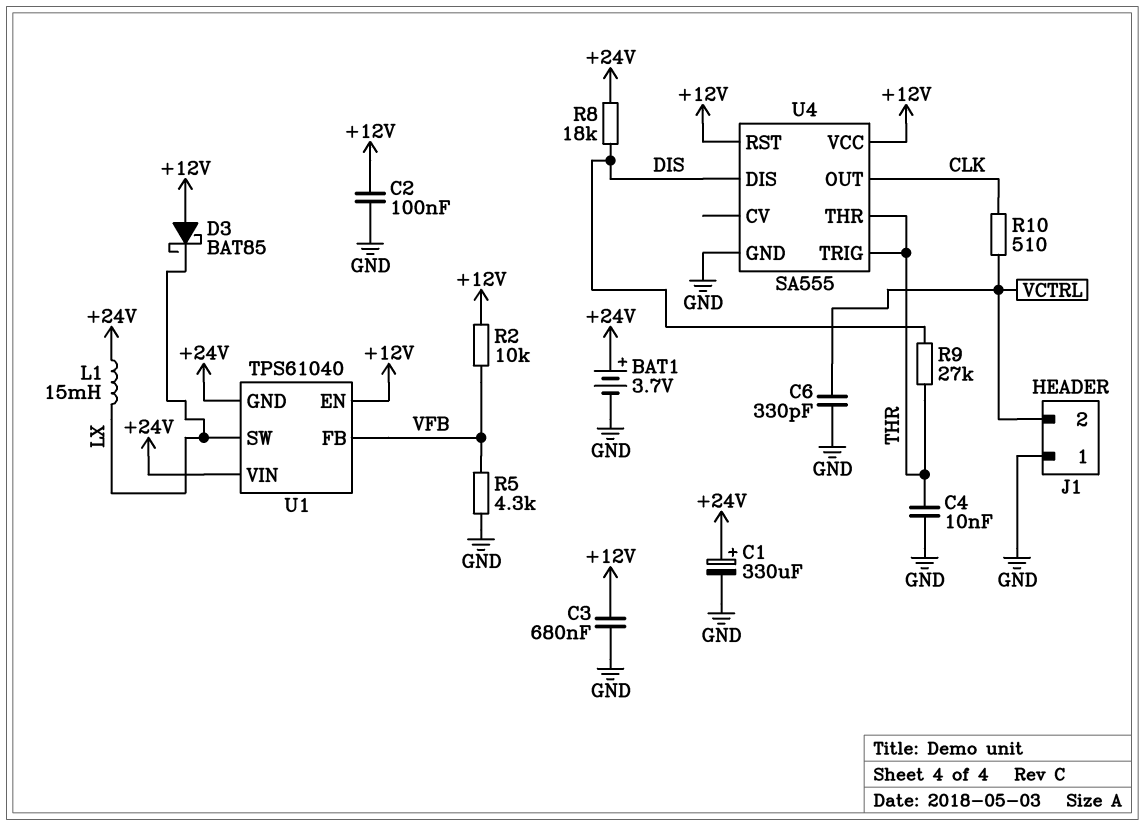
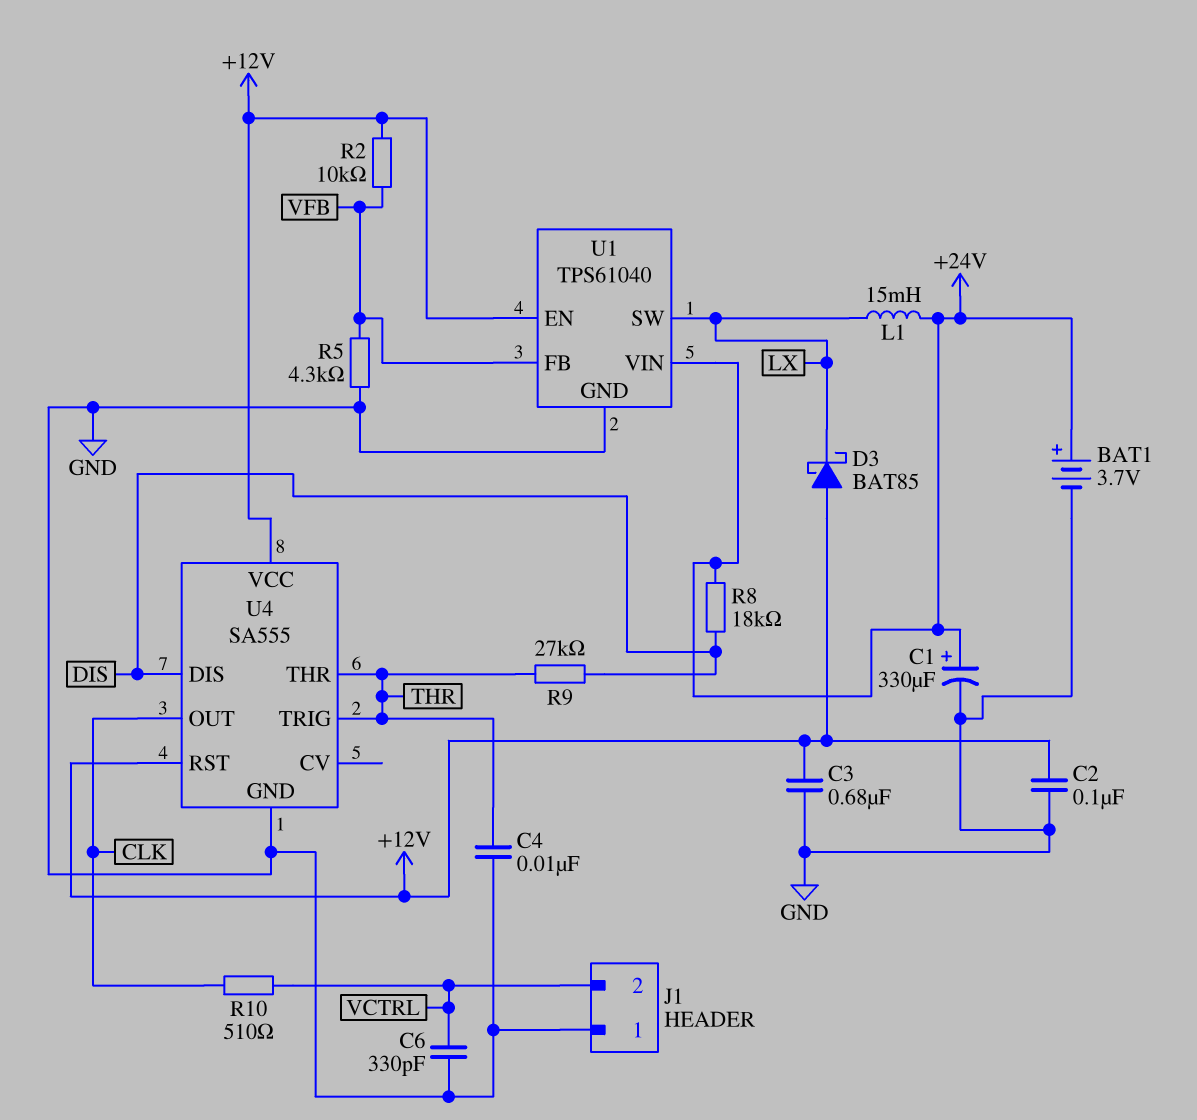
U1 pin GND: +24V -> GND

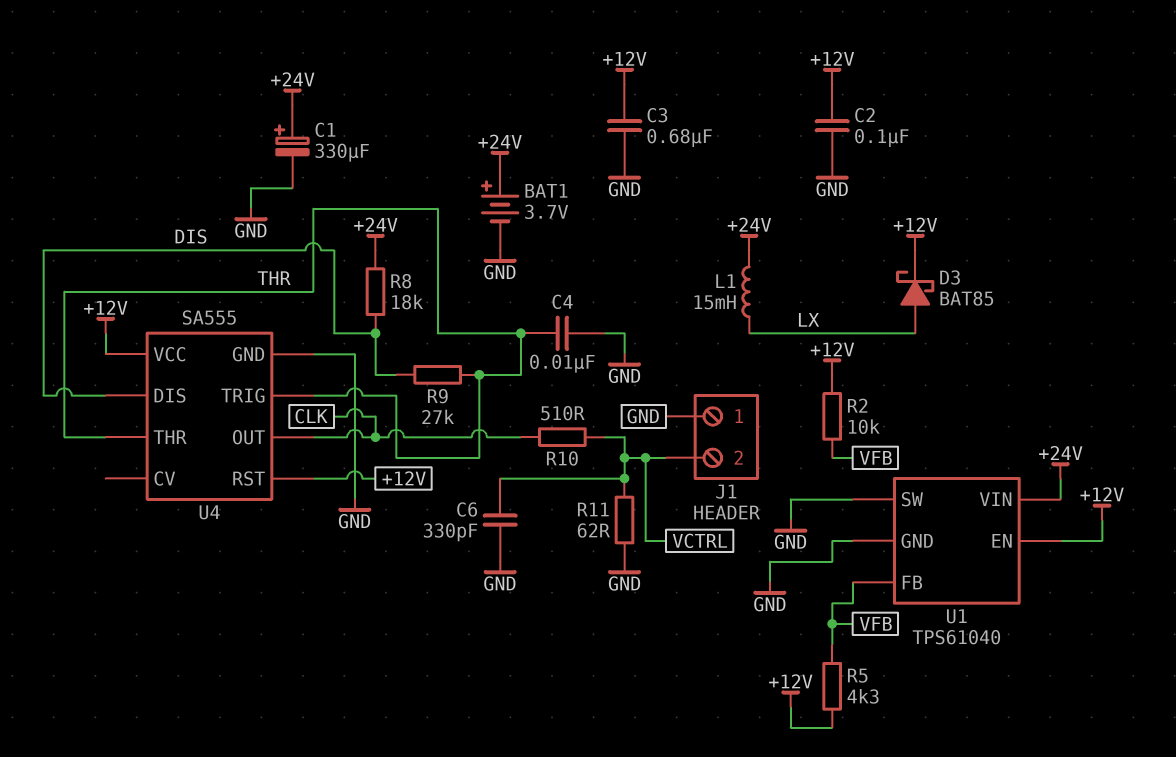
D3: schottky BAT85 (A +12V, K LX) -> schottky BAT85 (A LX, K +12V)
R5: 4.3k (GND, VFB) -> 4.3k (+12V, VFB)
R11: none -> 62 (GND, VCTRL)
U1 pin SW: LX -> GND

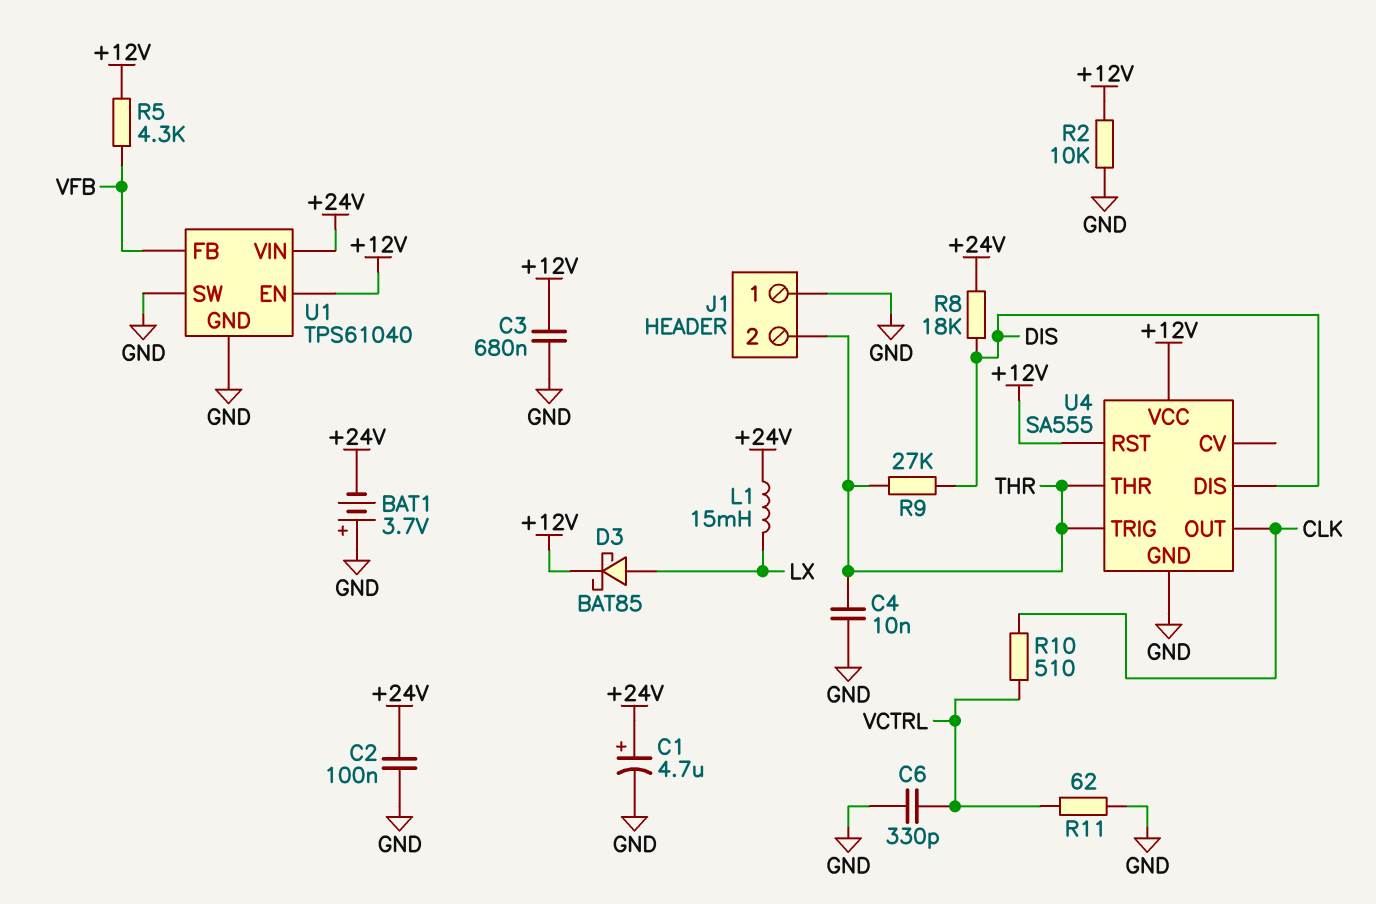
BAT1: 3.7V (plus +24V, minus GND) -> 3.7V (plus GND, minus +24V)
C1: 330uF (plus +24V, minus GND) -> 4.7uF (plus +24V, minus GND)
C2: 100nF (+12V, GND) -> 100nF (+24V, GND)
J1 pin 2: VCTRL -> THR
R2: 10k (+12V, VFB) -> 10k (+12V, GND)

